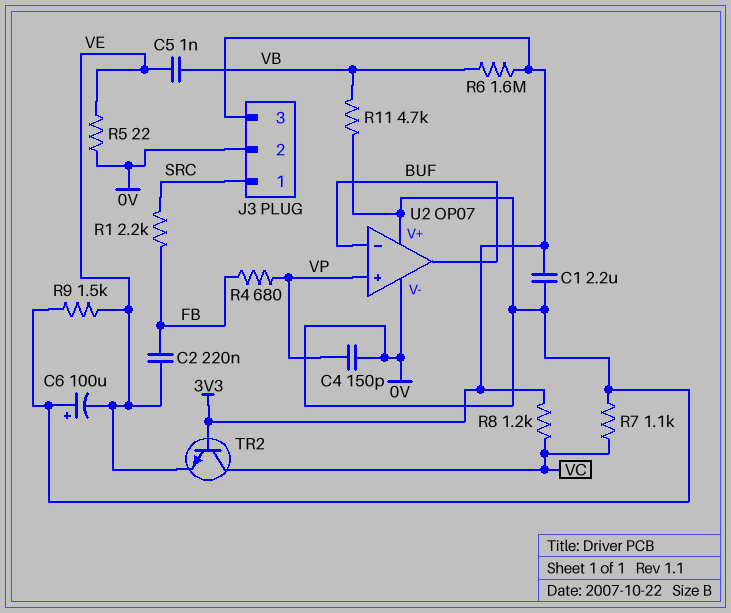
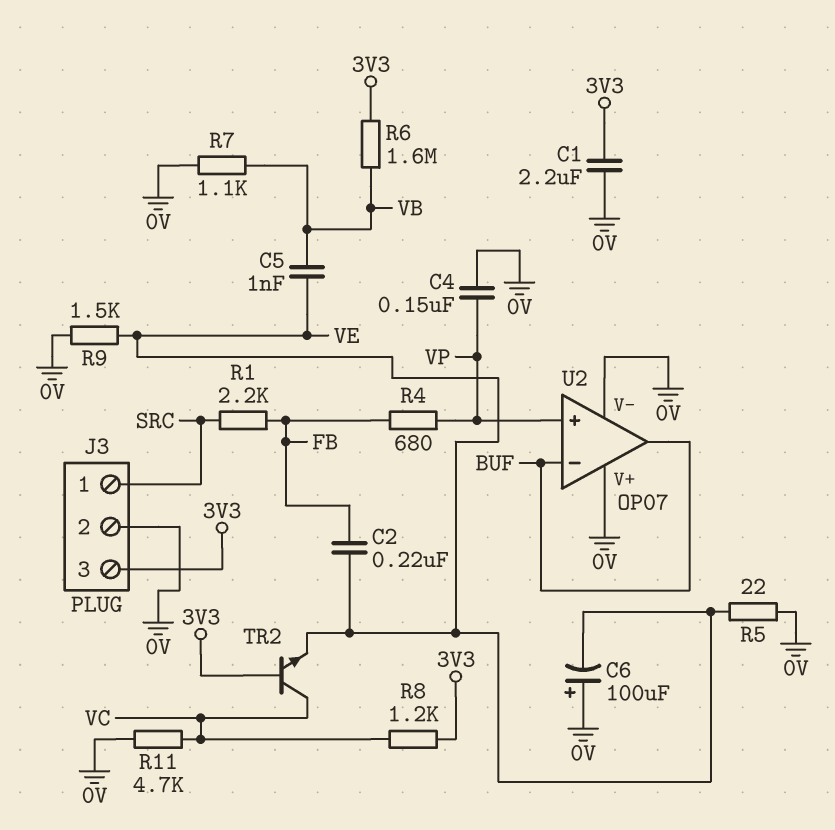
C4: 150pF (0V, VP) -> 150nF (0V, VP)
R7: 1.1k (0V, VC) -> 1.1k (0V, VB)
R11: 4.7k (0V, VB) -> 4.7k (0V, VC)

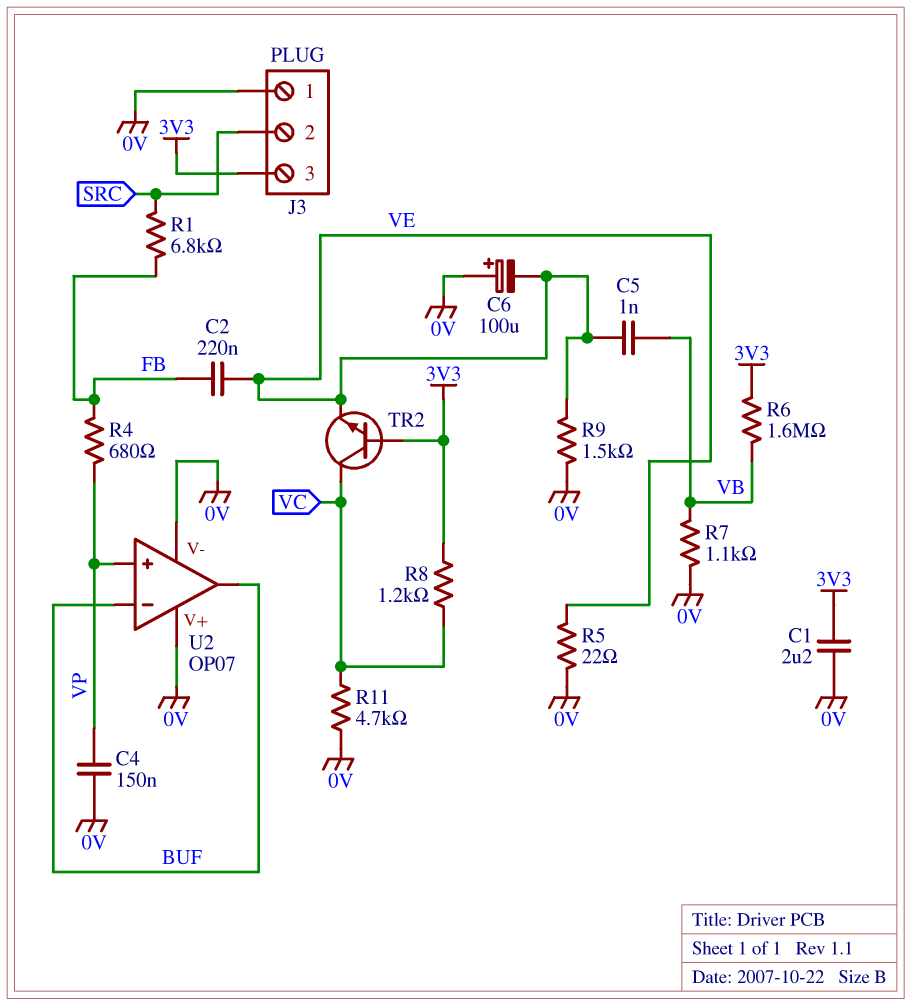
J3 pin 1: SRC -> 0V
J3 pin 2: 0V -> SRC
R1: 2.2k (FB, SRC) -> 6.8k (FB, SRC)

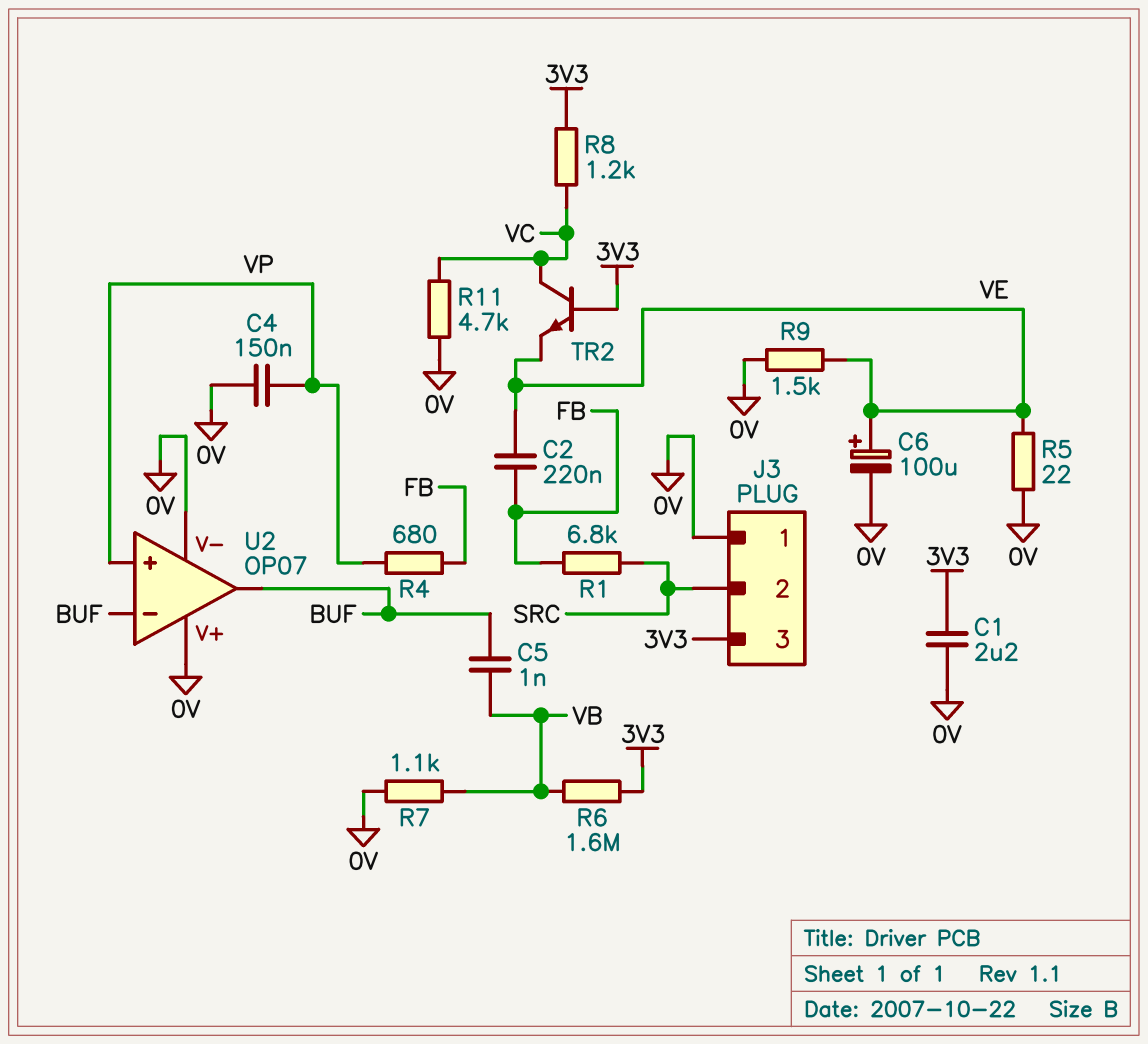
C5: 1nF (VB, VE) -> 1nF (BUF, VB)
C6: 100uF (plus 0V, minus VE) -> 100uF (plus VE, minus 0V)

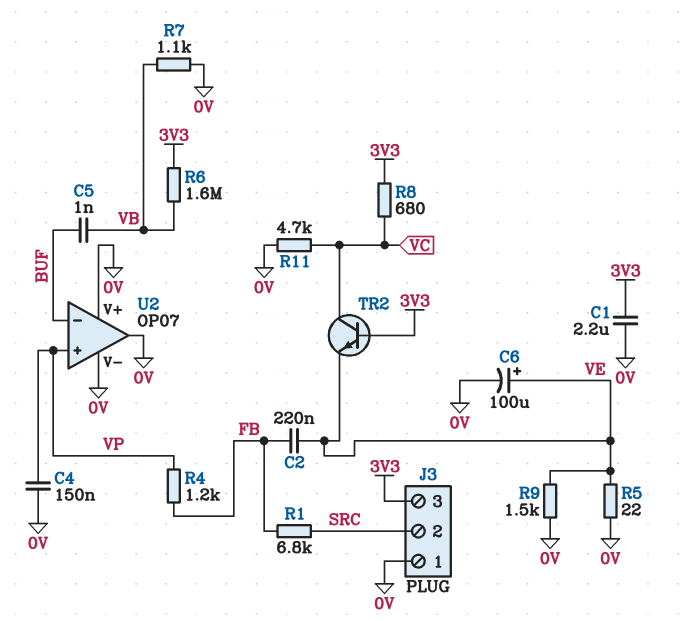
R4: 680 (FB, VP) -> 1.2k (FB, VP)
R8: 1.2k (3V3, VC) -> 680 (3V3, VC)
U2 pin out: BUF -> 0V

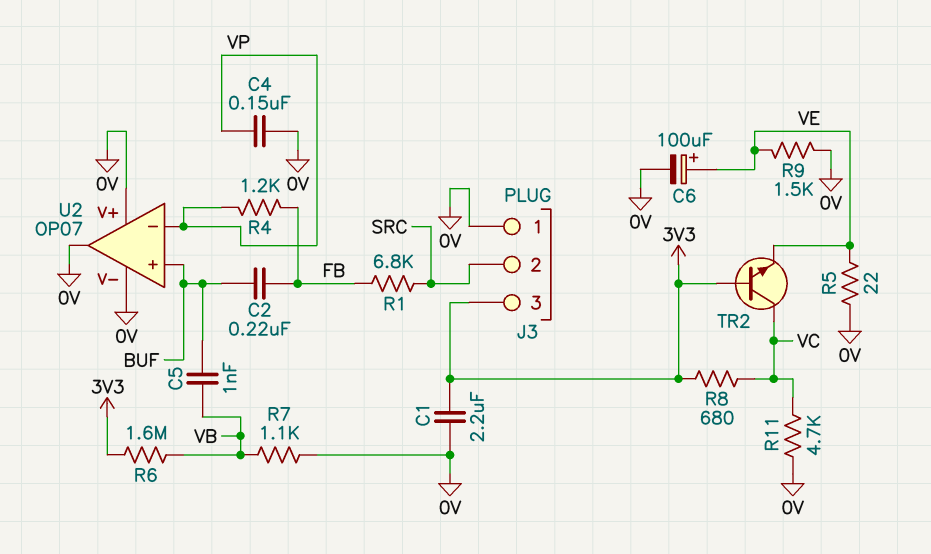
C2: 220nF (FB, VE) -> 220nF (BUF, FB)
U2 pin in+: VP -> BUF
U2 pin in-: BUF -> VP

